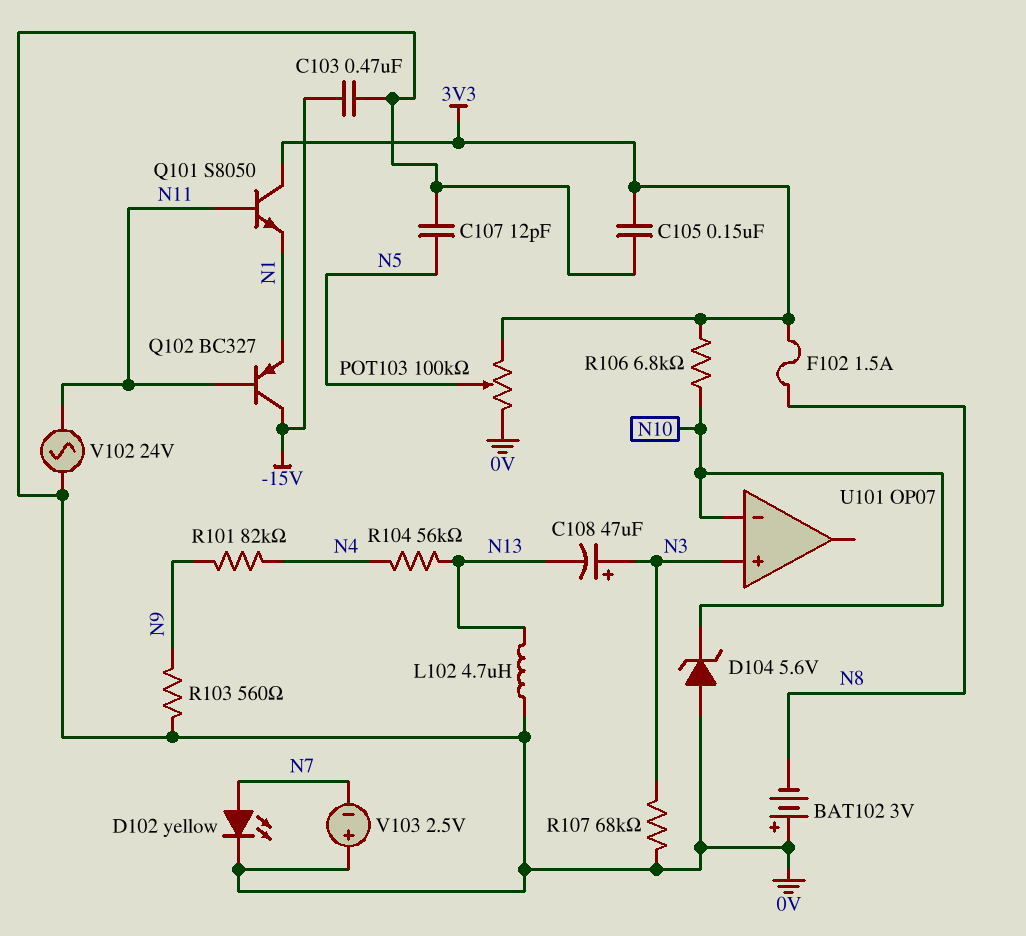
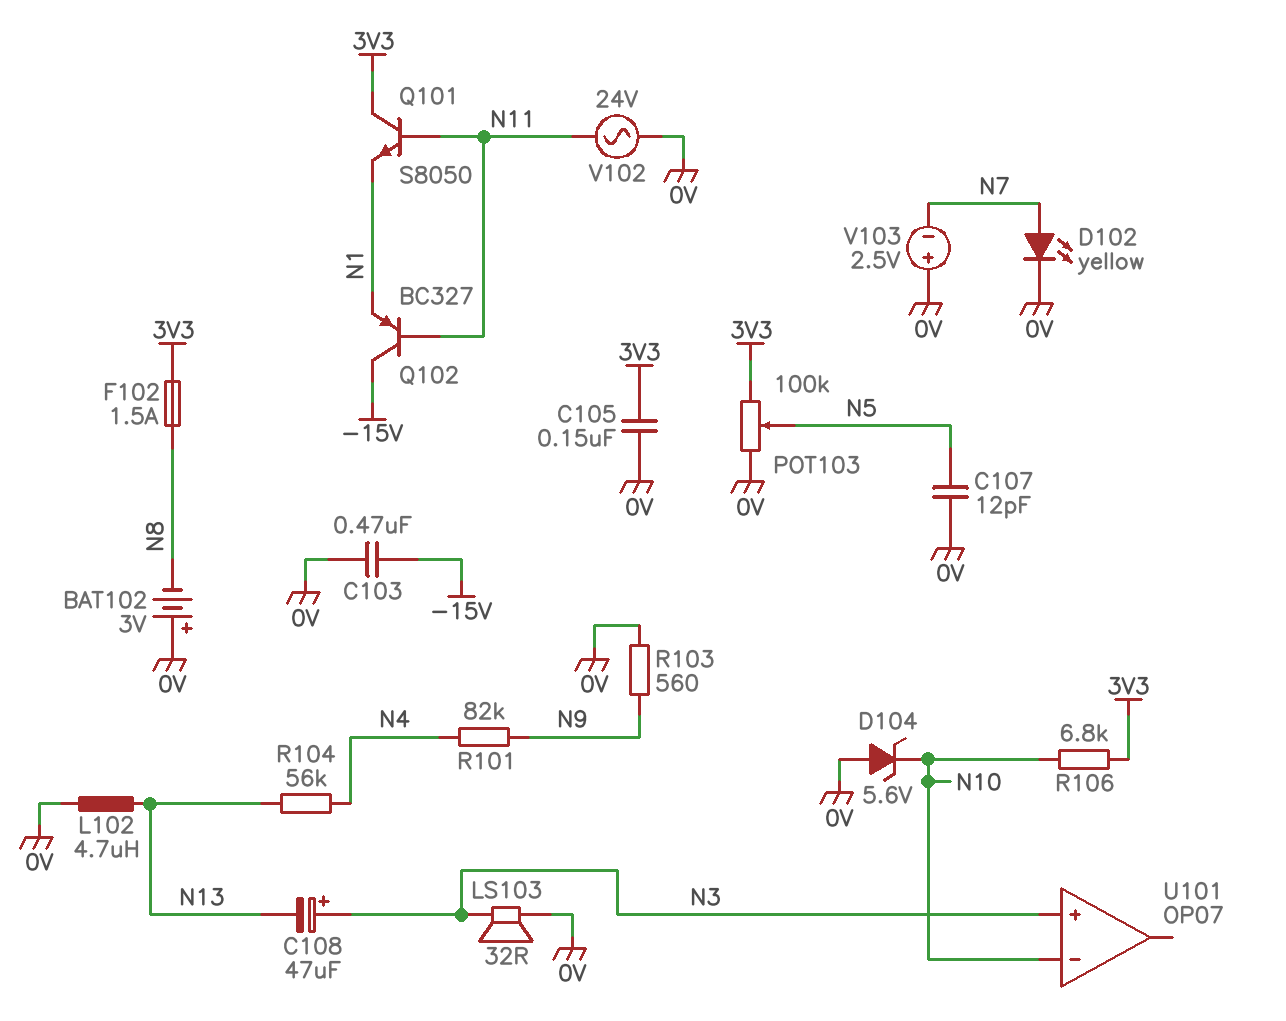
LS103: none -> speaker 32R (0V, N3)
R107: 68k (0V, N3) -> none

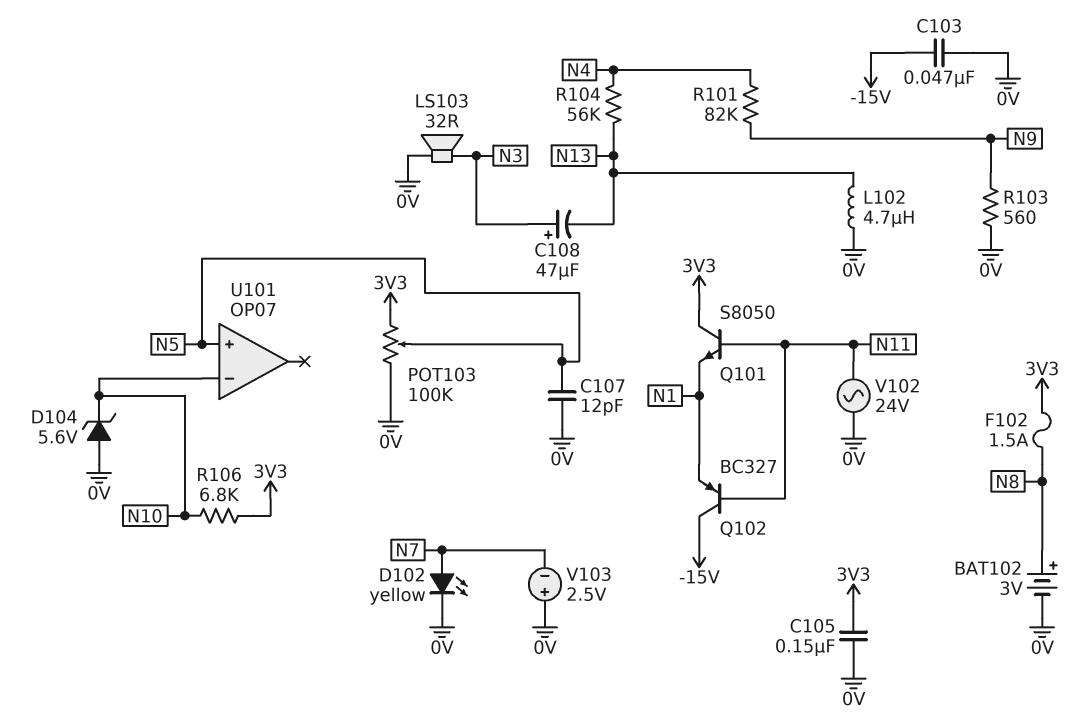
BAT102: 3V (plus 0V, minus N8) -> 3V (plus N8, minus 0V)
C103: 470nF (-15V, 0V) -> 47nF (-15V, 0V)
U101 pin in+: N3 -> N5

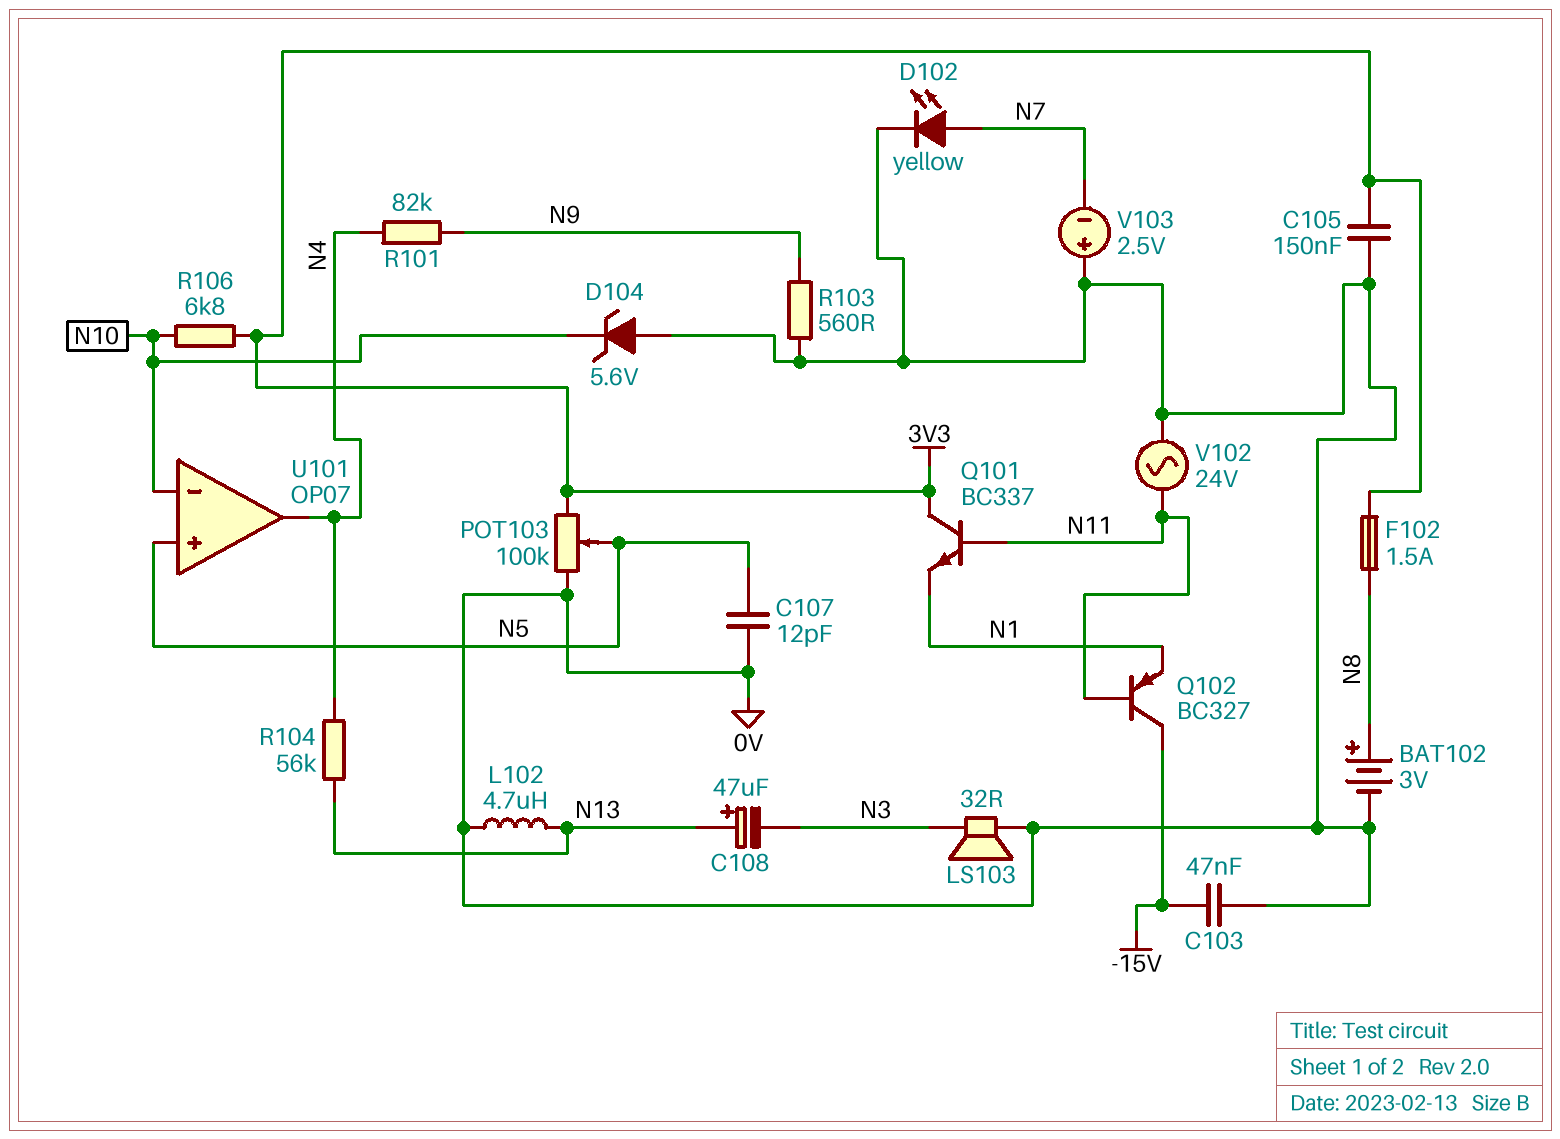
C108: 47uF (plus N3, minus N13) -> 47uF (plus N13, minus N3)
Q101: NPN S8050 (B N11, C 3V3, E N1) -> NPN BC337 (B N11, C 3V3, E N1)
U101 pin out: none -> N4

